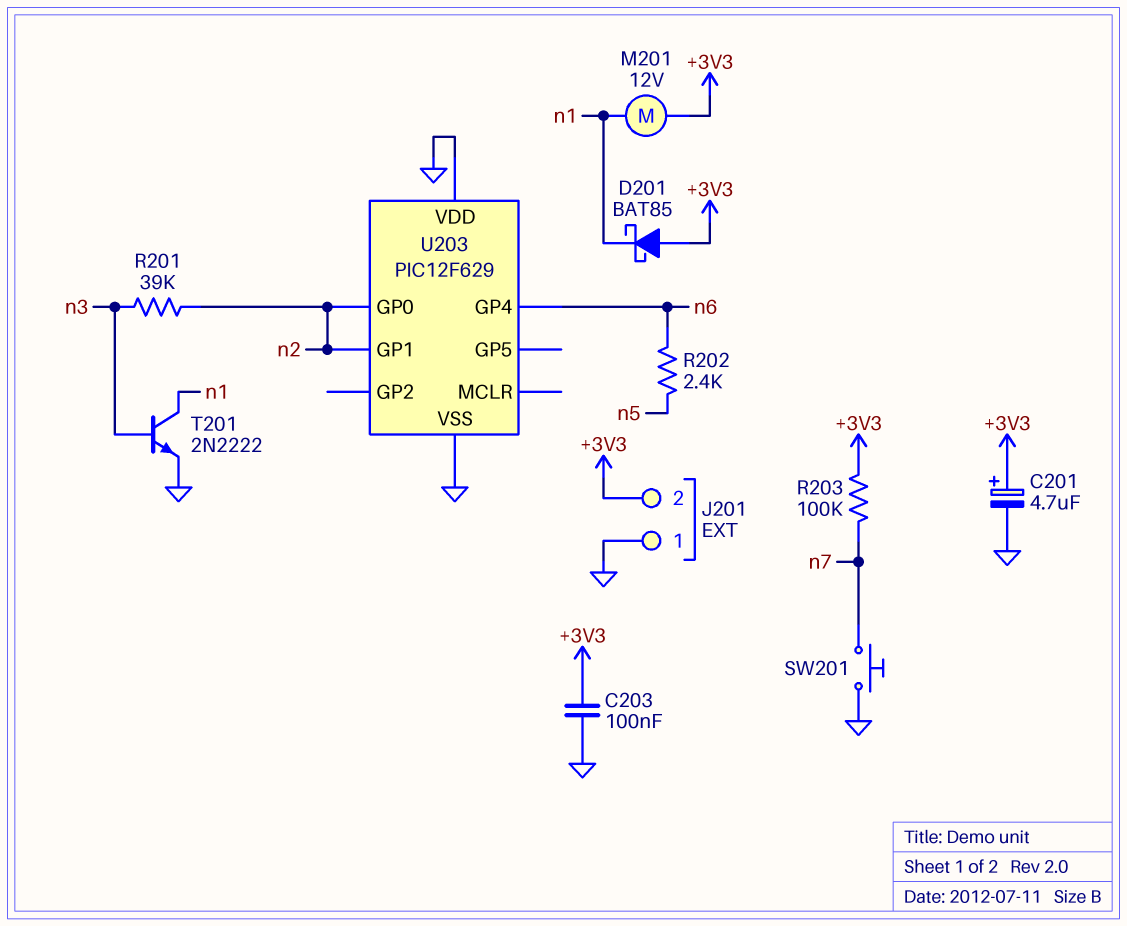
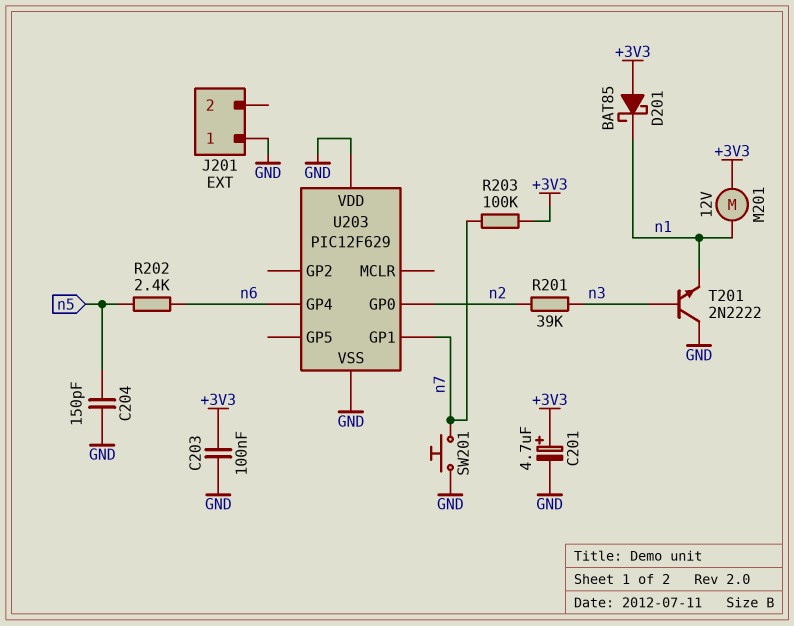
C204: none -> 150pF (GND, n5)
J201 pin 2: +3V3 -> none
T201: NPN 2N2222 (B n3, C n1, E GND) -> NPN 2N2222 (B n3, C GND, E n1)
U203 pin GP1: n2 -> n7

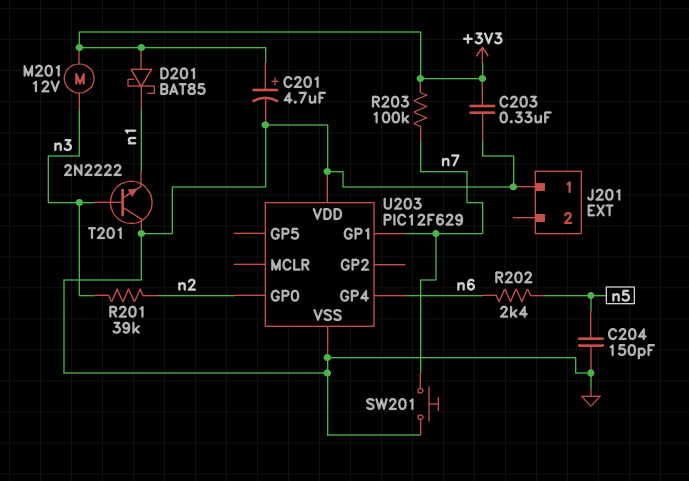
C203: 100nF (+3V3, GND) -> 330nF (+3V3, GND)
M201: motor 12V (+3V3, n1) -> motor 12V (+3V3, n3)

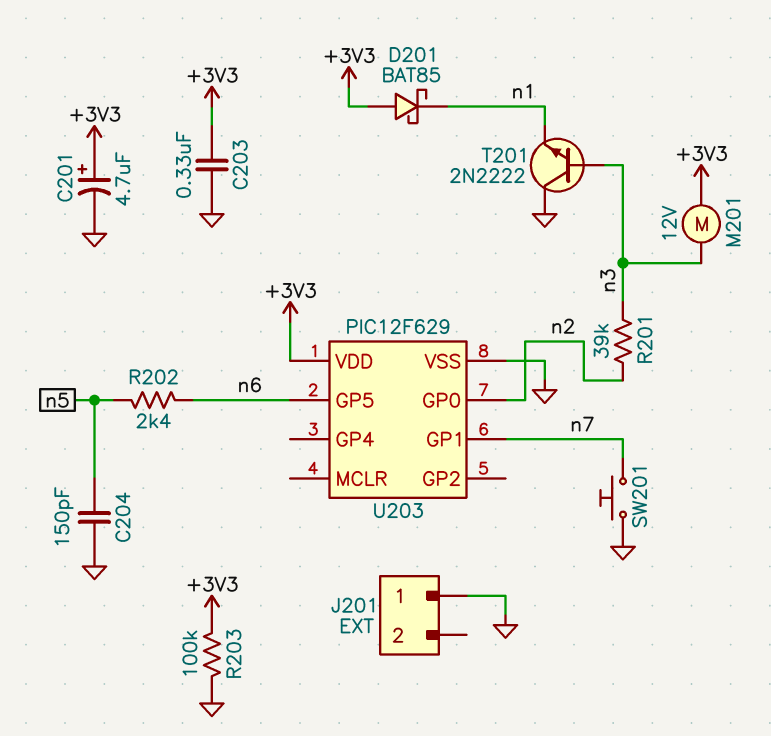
R203: 100k (+3V3, n7) -> 100k (+3V3, GND)
U203 pin GP4: n6 -> none
U203 pin GP5: none -> n6
U203 pin VDD: GND -> +3V3

